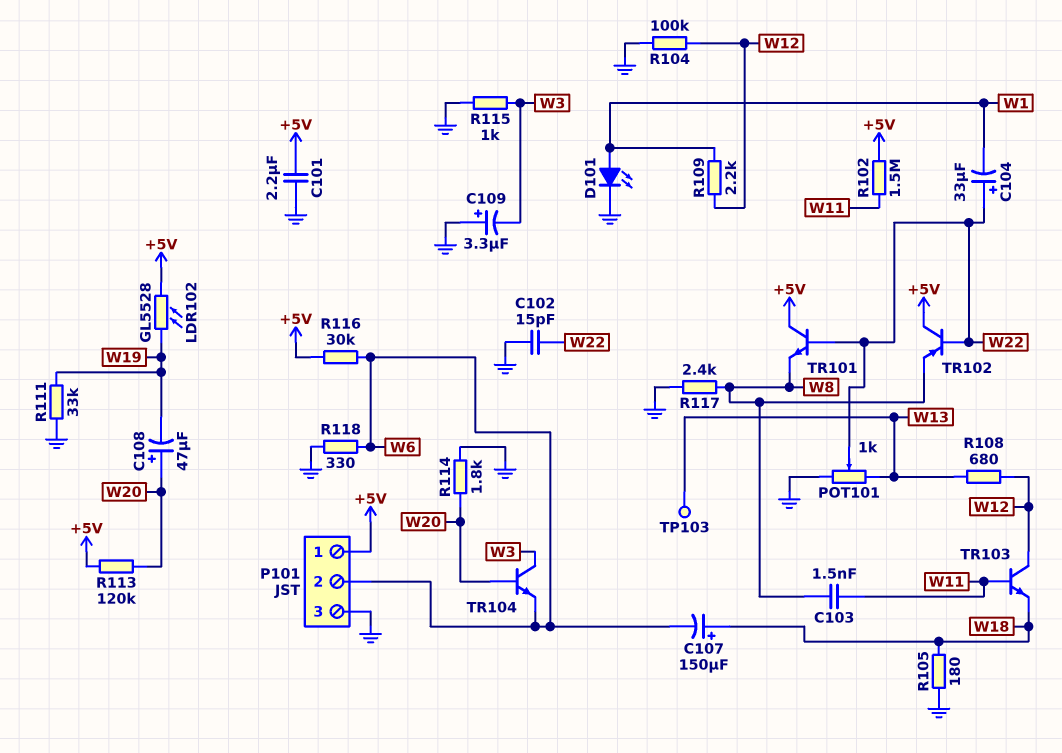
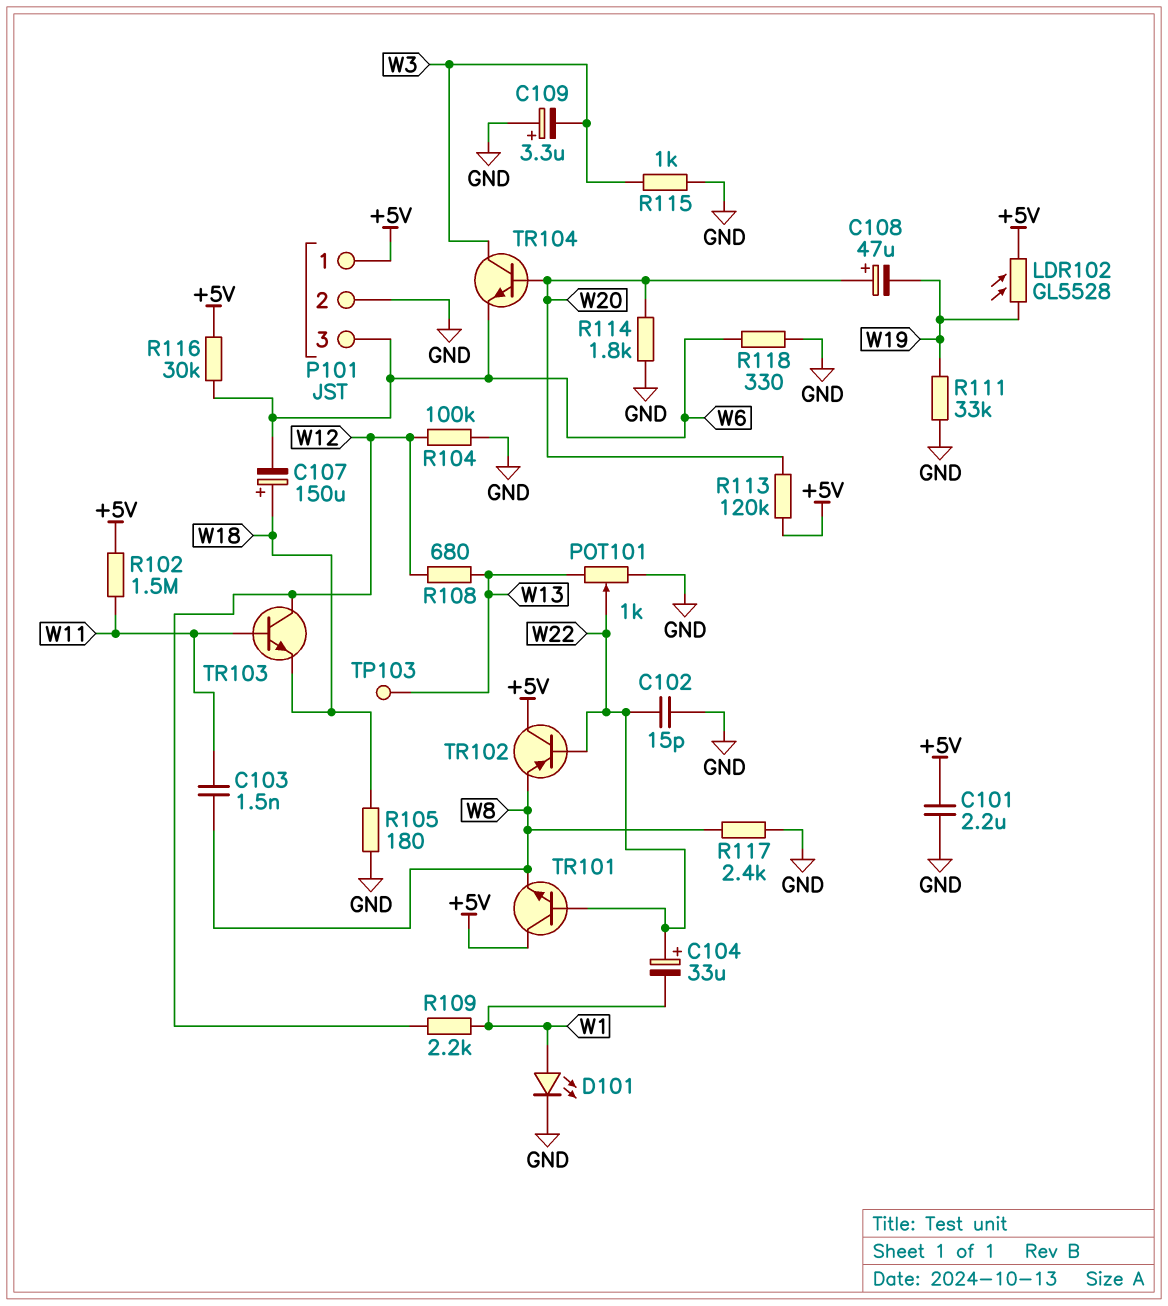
P101 pin 2: W6 -> GND
P101 pin 3: GND -> W6

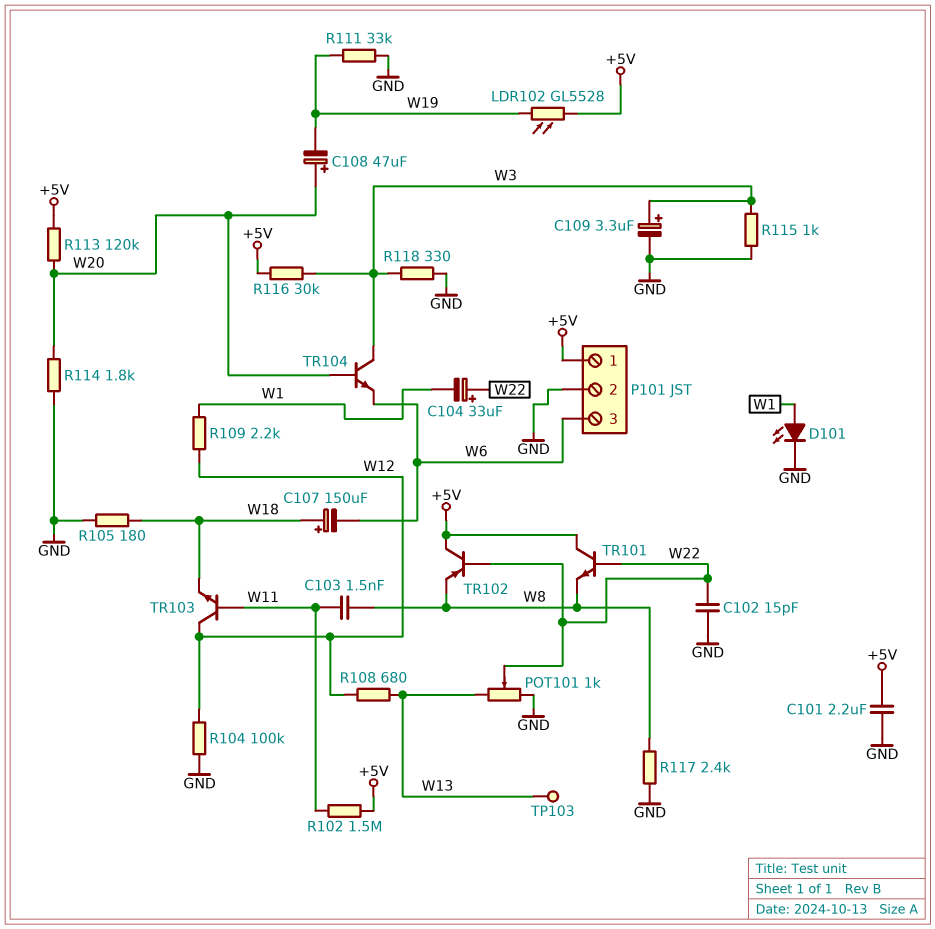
C109: 3.3uF (plus GND, minus W3) -> 3.3uF (plus W3, minus GND)
R116: 30k (+5V, W6) -> 30k (+5V, W3)
R118: 330 (GND, W6) -> 330 (GND, W3)

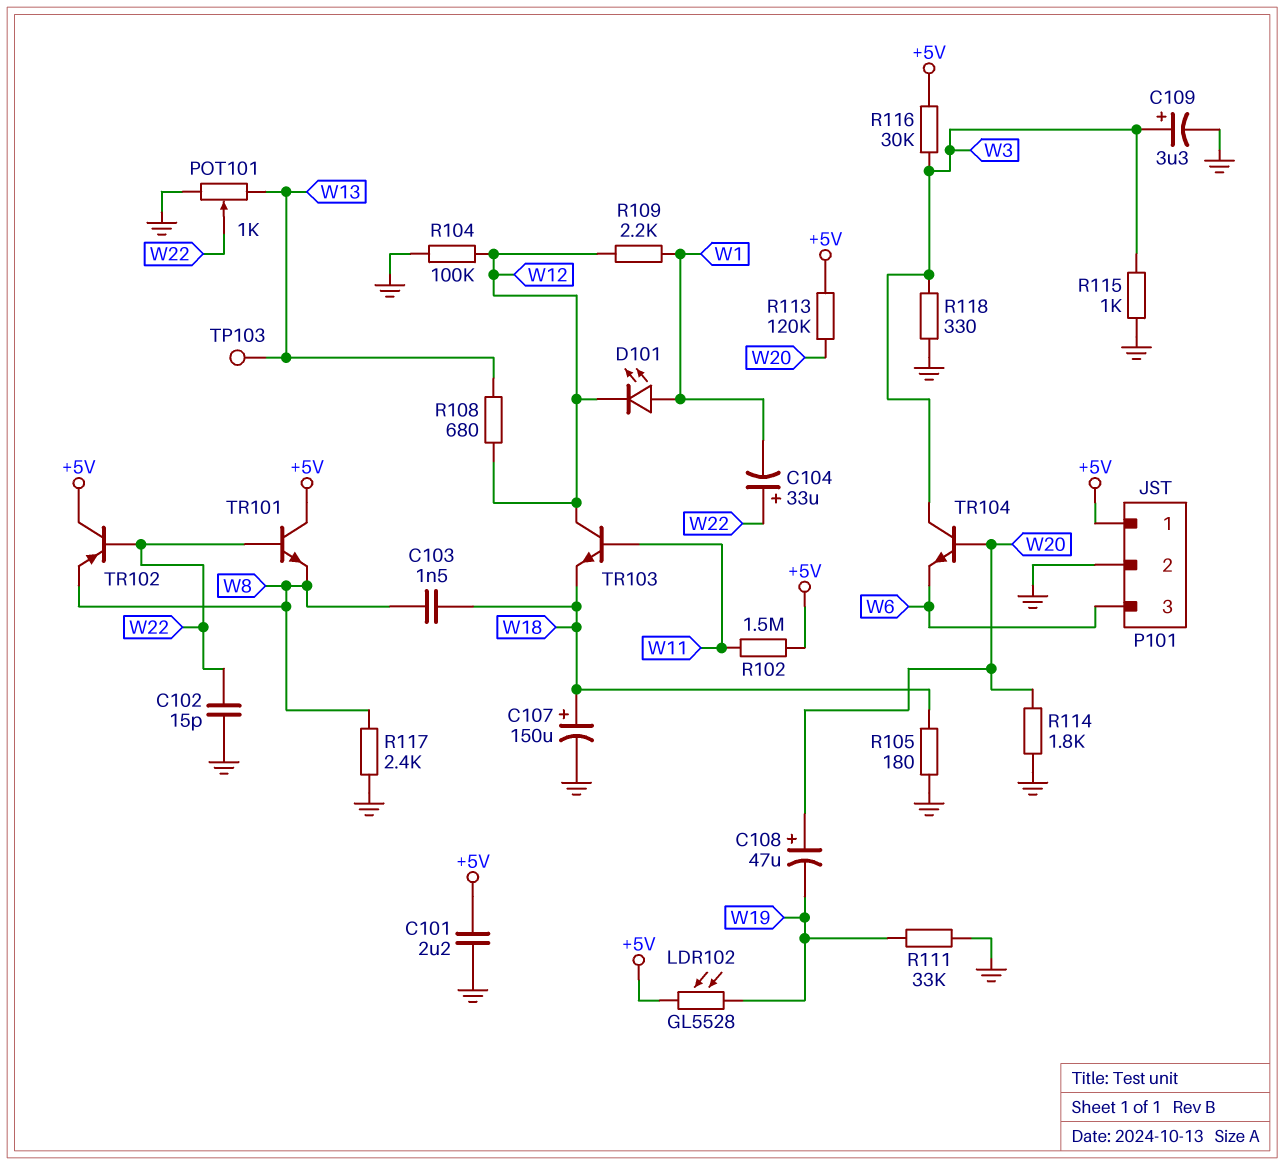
C103: 1.5nF (W8, W11) -> 1.5nF (W8, W18)
C107: 150uF (plus W18, minus W6) -> 150uF (plus W18, minus GND)
D101: LED (A W1, K GND) -> LED (A W1, K W12)

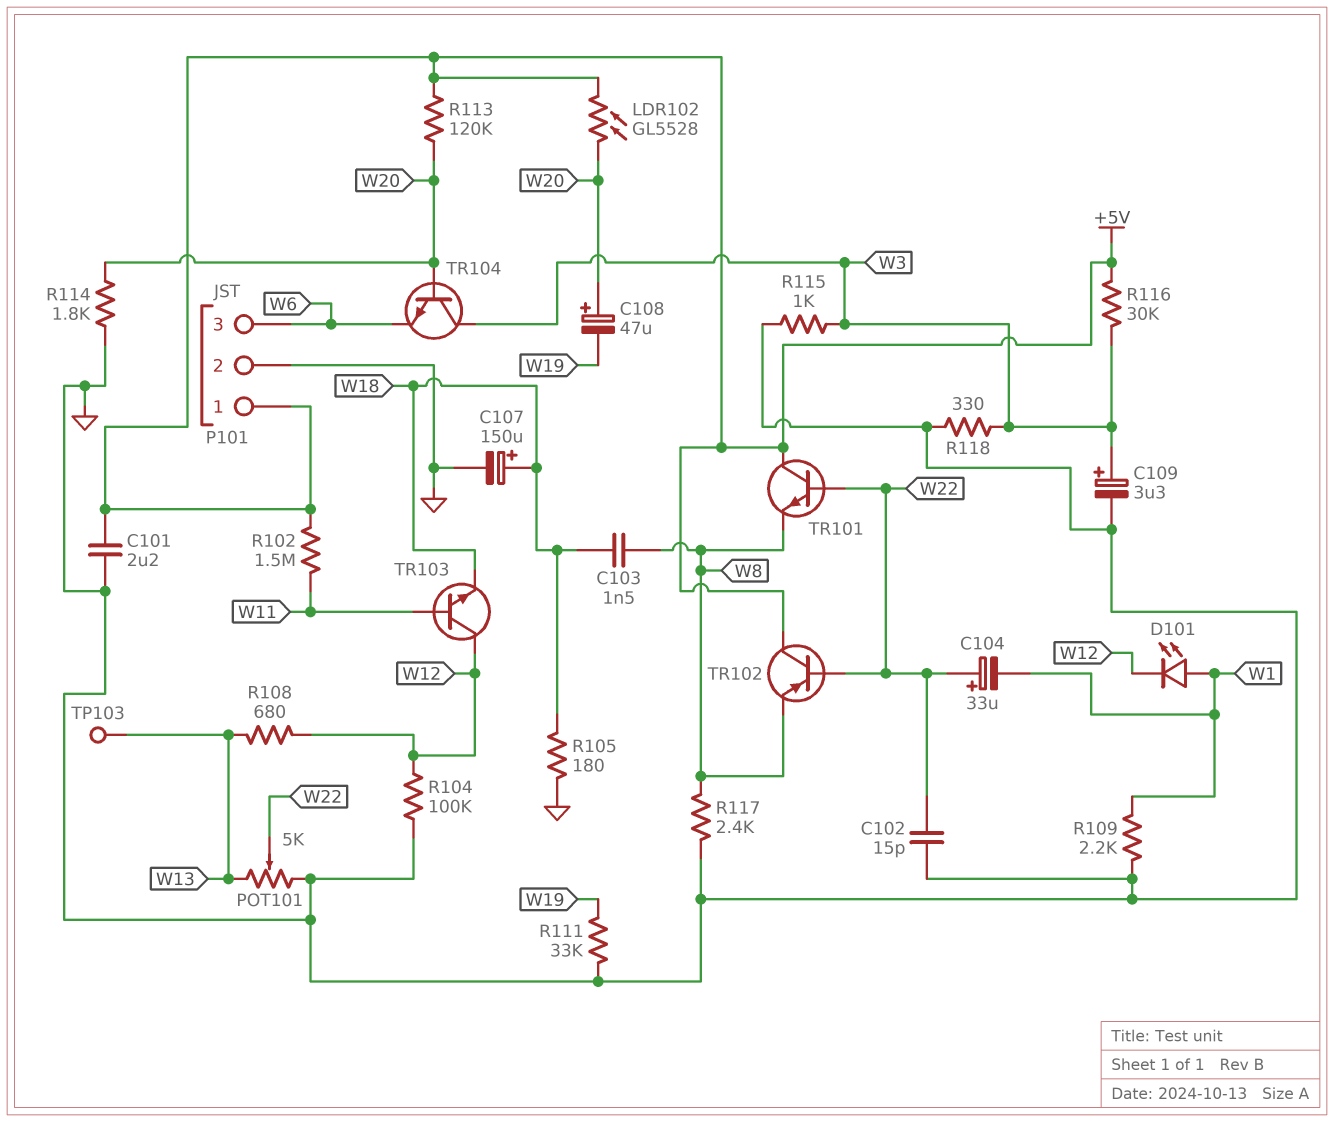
LDR102: GL5528 (+5V, W19) -> GL5528 (+5V, W20)
POT101: 1k (GND, W13, wiper W22) -> 5k (GND, W13, wiper W22)
R109: 2.2k (W1, W12) -> 2.2k (GND, W1)

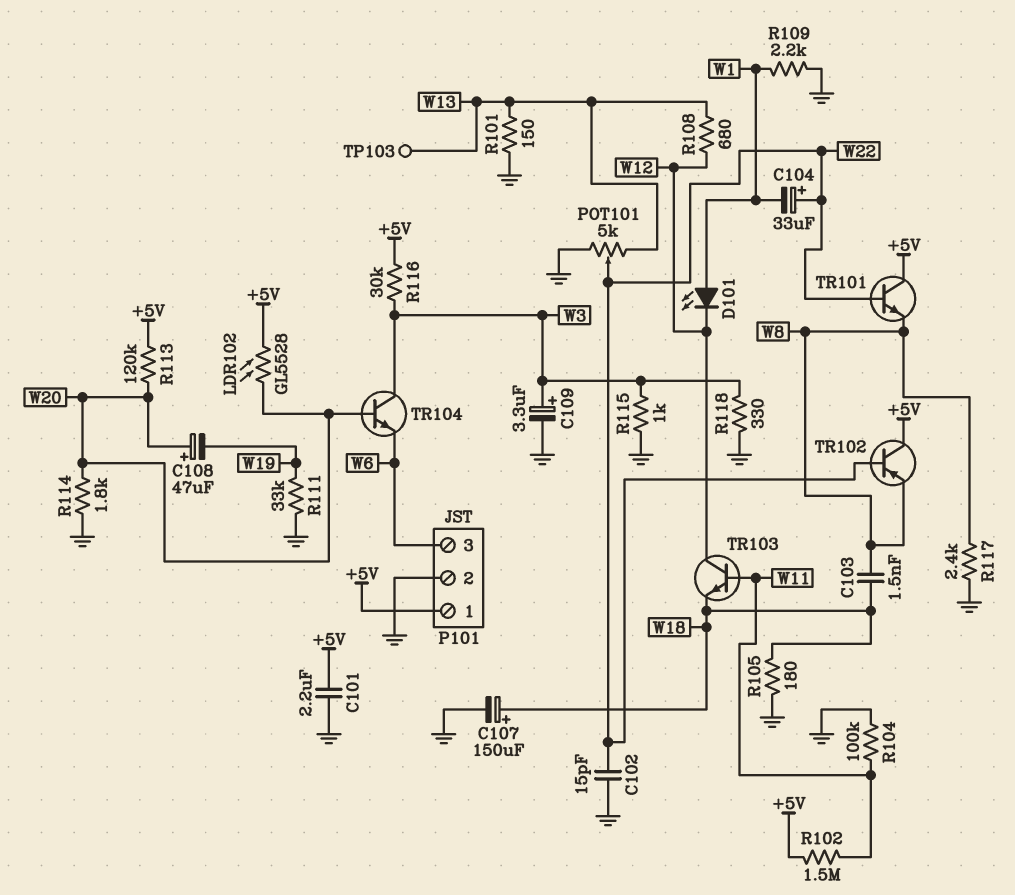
R101: none -> 150 (GND, W13)
R104: 100k (GND, W12) -> 100k (GND, W11)

